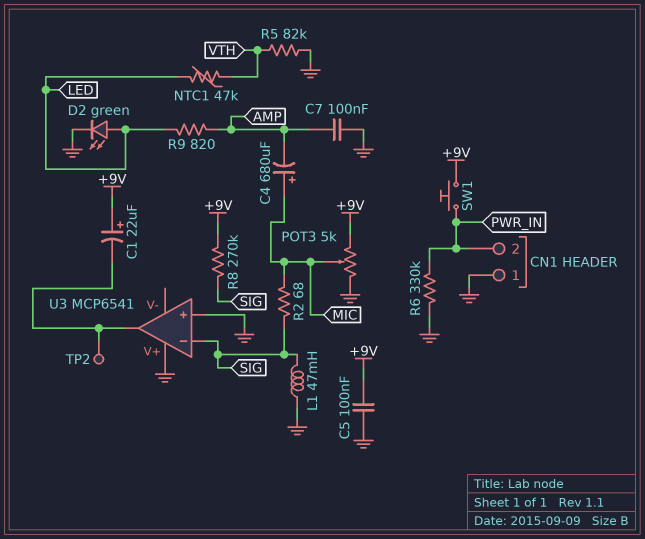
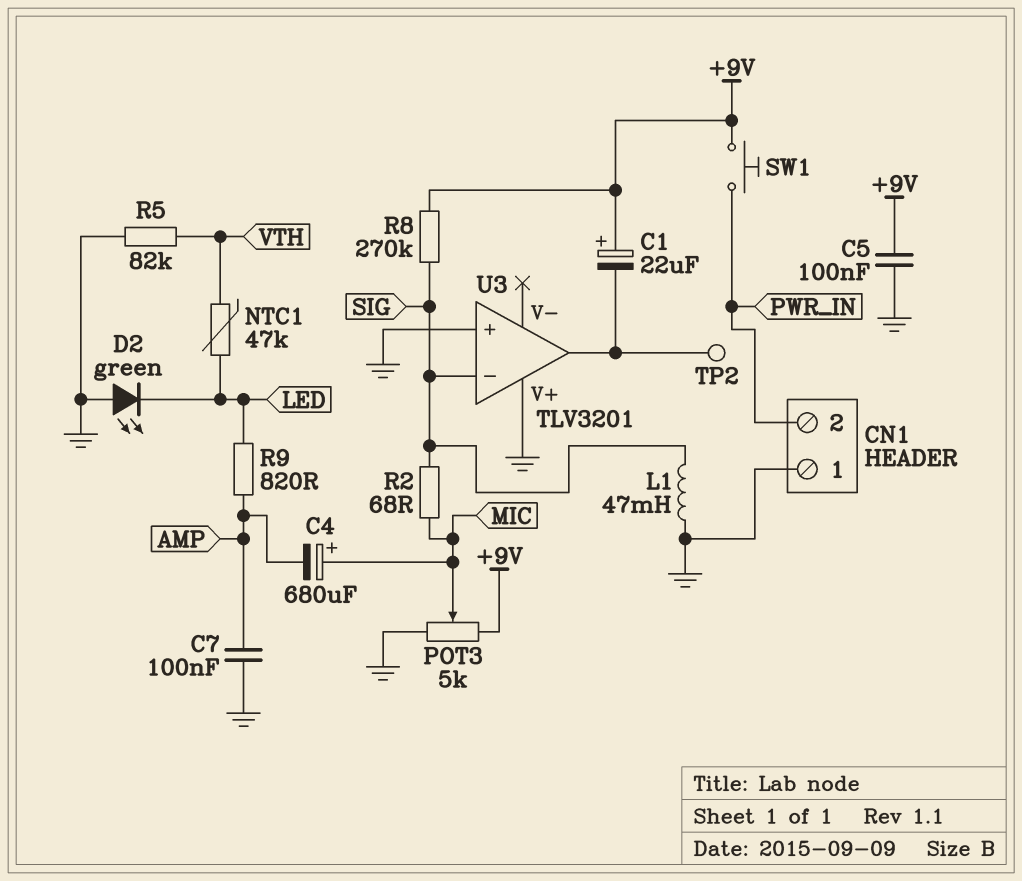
D2: LED green (A LED, K GND) -> LED green (A GND, K LED)
R6: 330k (GND, PWR_IN) -> none
U3: MCP6541 -> TLV3201

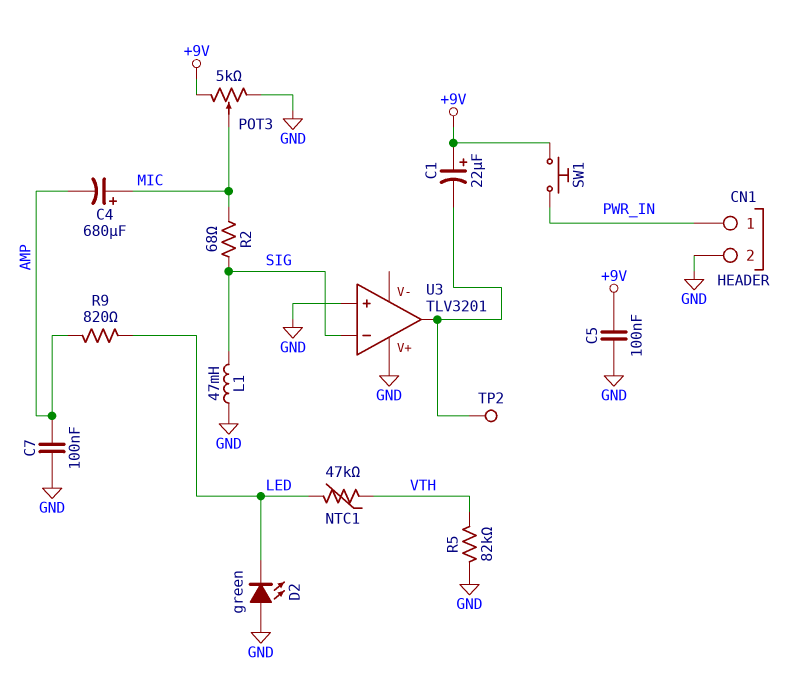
CN1 pin 1: GND -> PWR_IN
CN1 pin 2: PWR_IN -> GND
R8: 270k (+9V, SIG) -> none

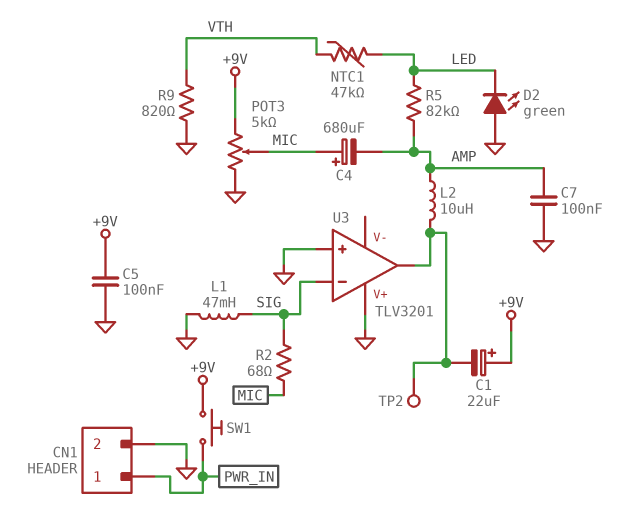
L2: none -> 10uH (AMP, U3/out)
R5: 82k (GND, VTH) -> 82k (AMP, LED)
R9: 820 (AMP, LED) -> 820 (GND, VTH)

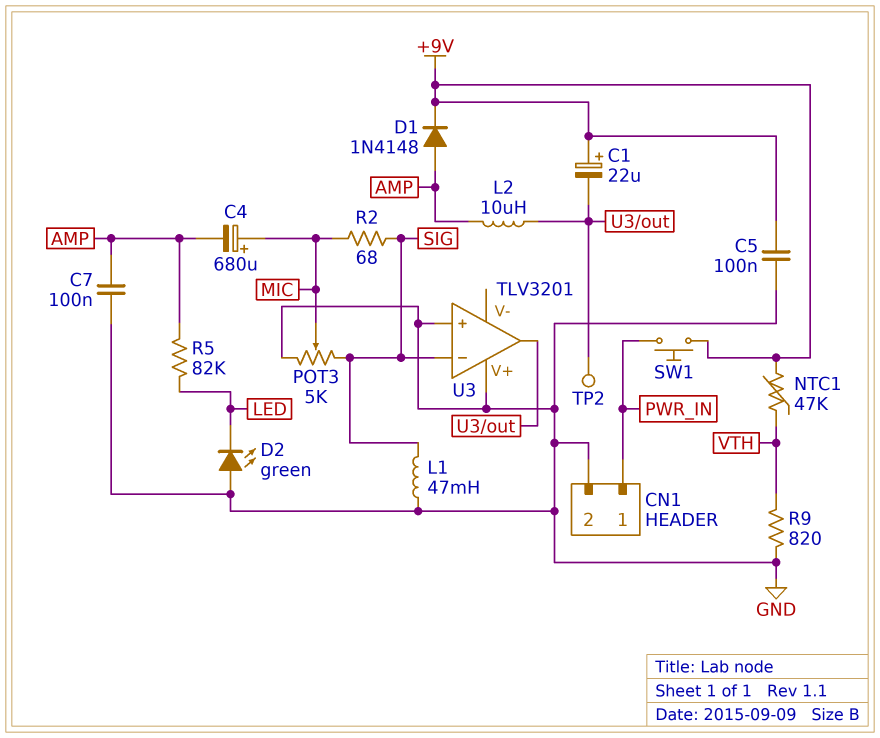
D1: none -> diode 1N4148 (A AMP, K +9V)
NTC1: 47k (LED, VTH) -> 47k (+9V, VTH)
POT3: 5k (+9V, GND, wiper MIC) -> 5k (GND, SIG, wiper MIC)

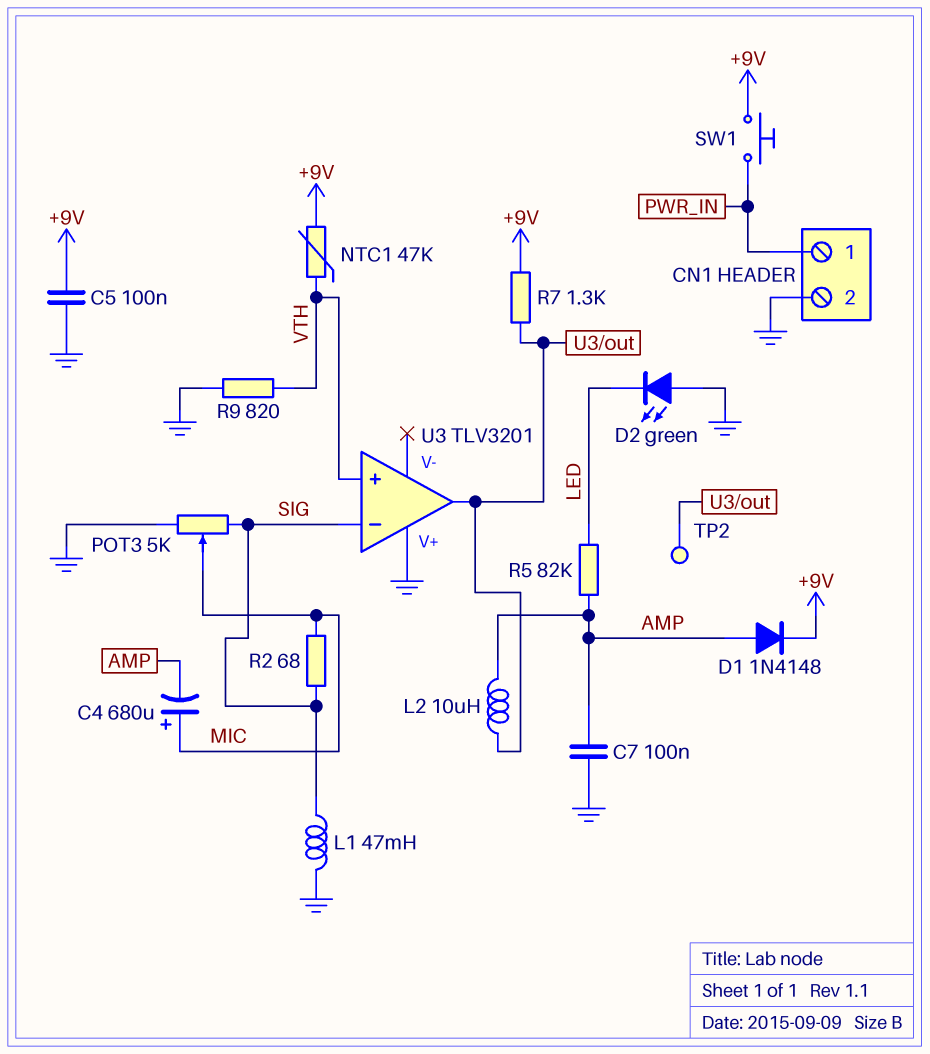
C1: 22uF (plus +9V, minus U3/out) -> none
R7: none -> 1.3k (+9V, U3/out)
U3 pin in+: GND -> VTH

